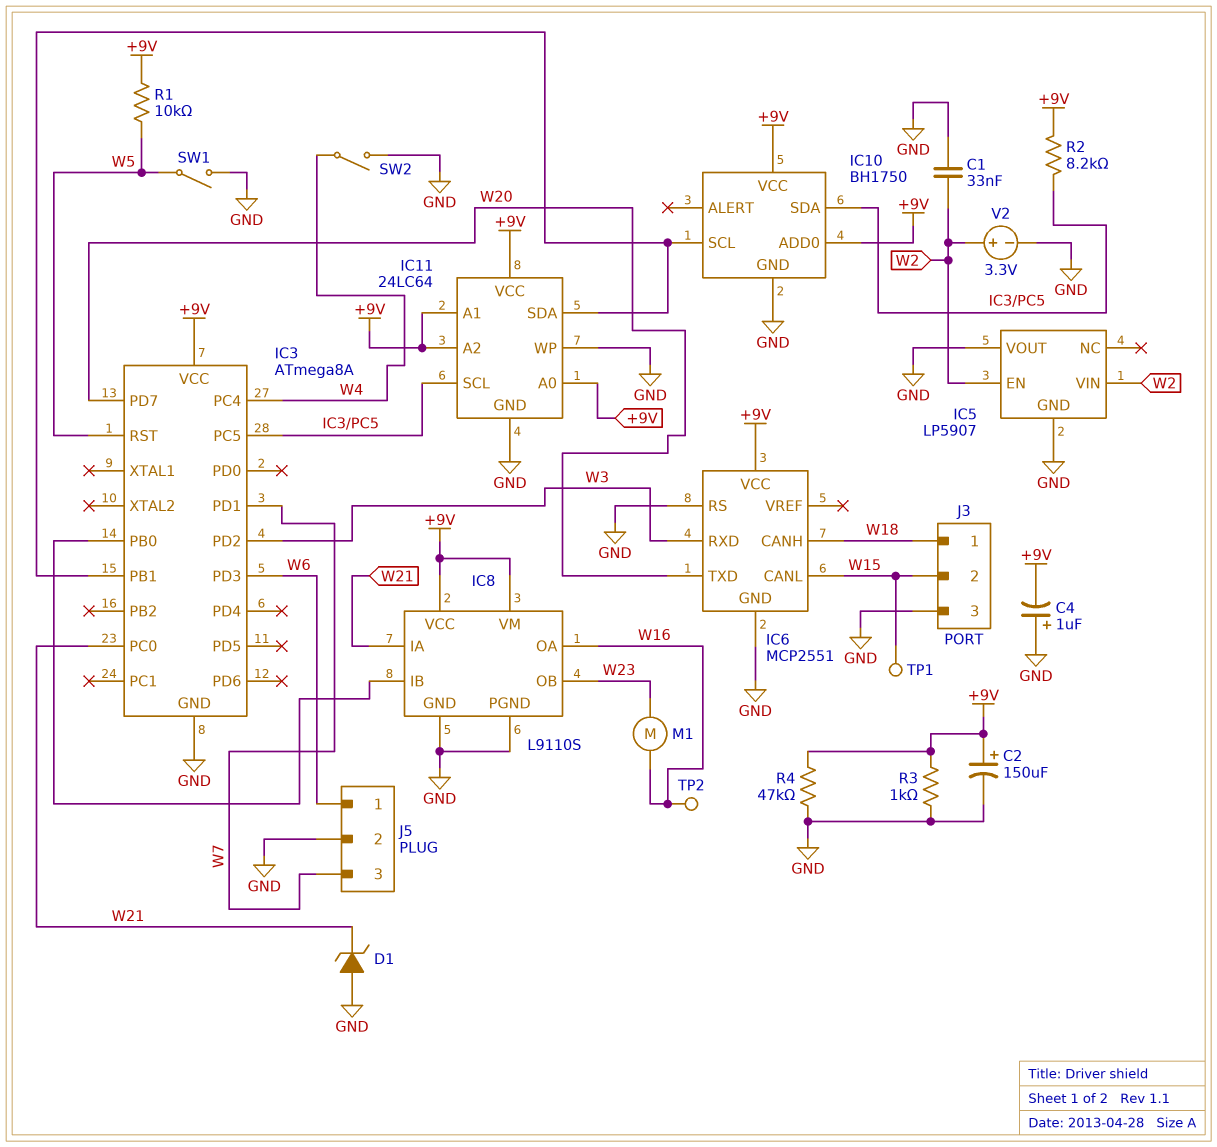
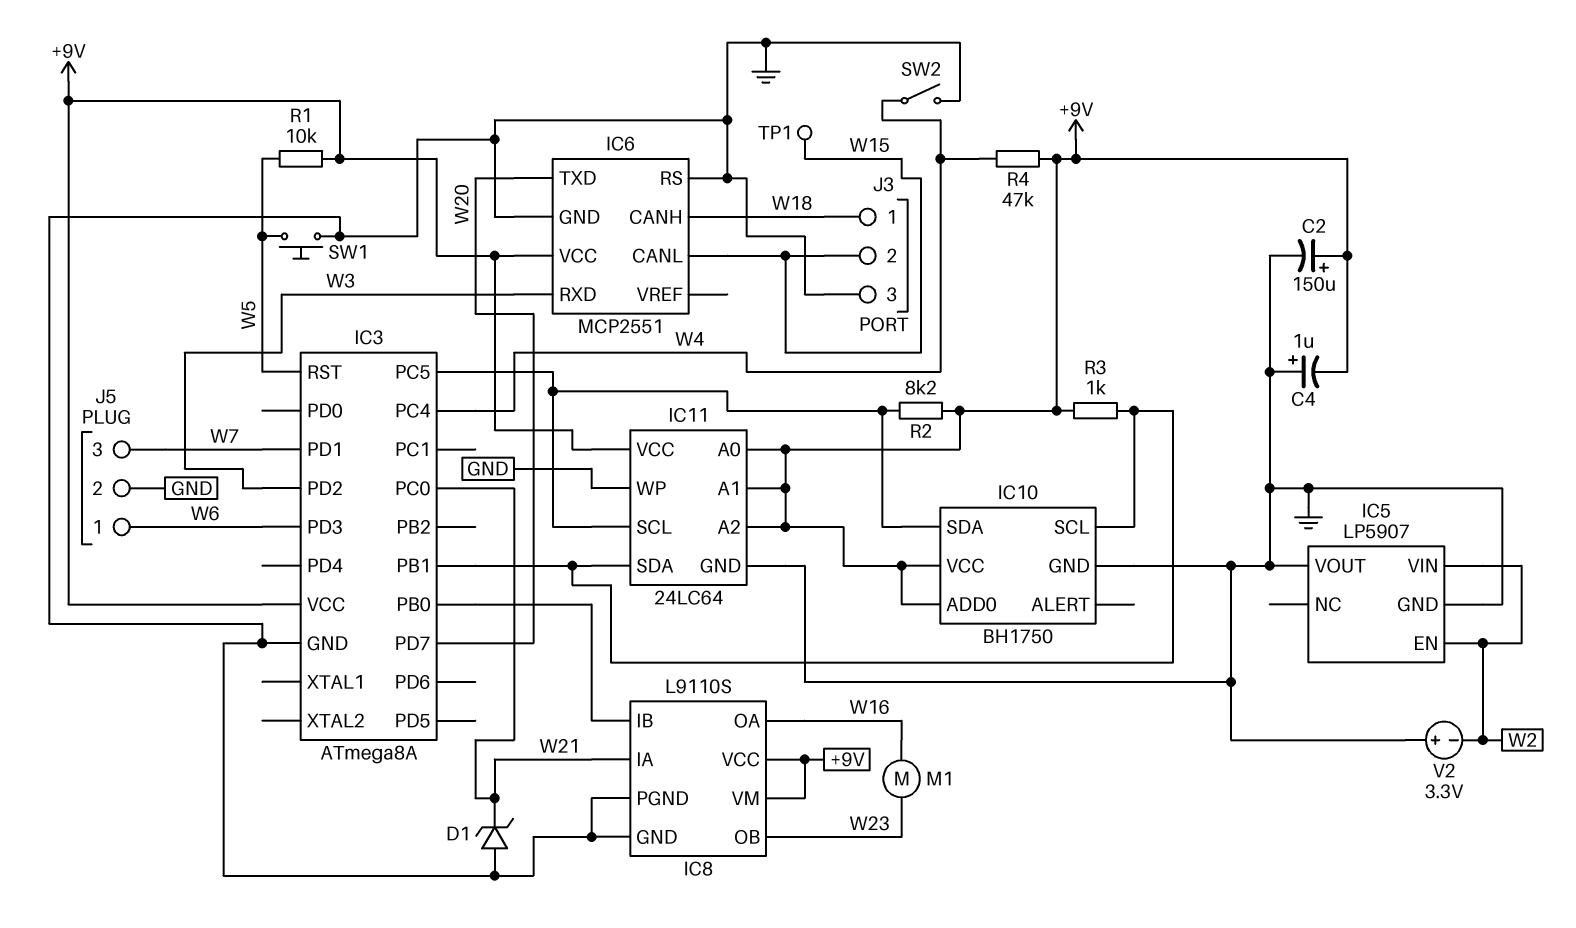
C1: 33nF (GND, W2) -> none
R3: 1k (+9V, GND) -> 1k (+9V, IC3/PB1)
R4: 47k (+9V, GND) -> 47k (+9V, W4)
SW1: switch (GND, W5) -> button (GND, W5)
TP2: test point (W16) -> none
V2: 3.3V (plus W2, minus GND) -> 3.3V (plus GND, minus W2)

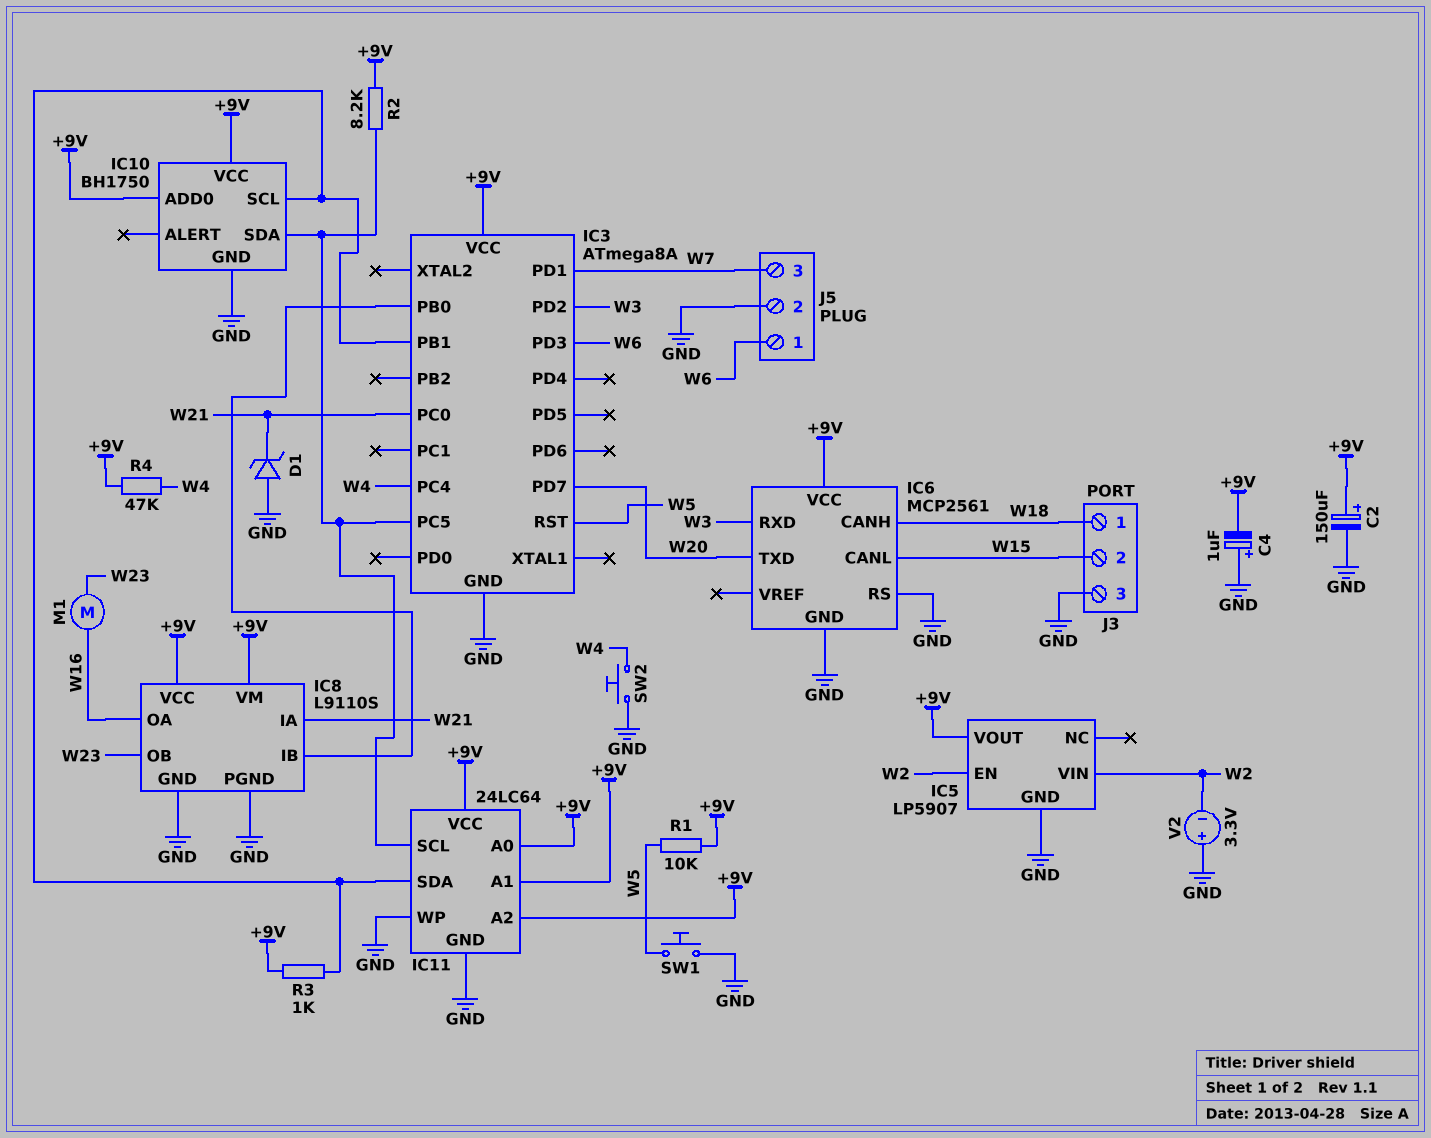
IC5 pin VOUT: GND -> +9V
IC6: MCP2551 -> MCP2561
SW2: switch (GND, W4) -> button (GND, W4)
TP1: test point (W15) -> none

